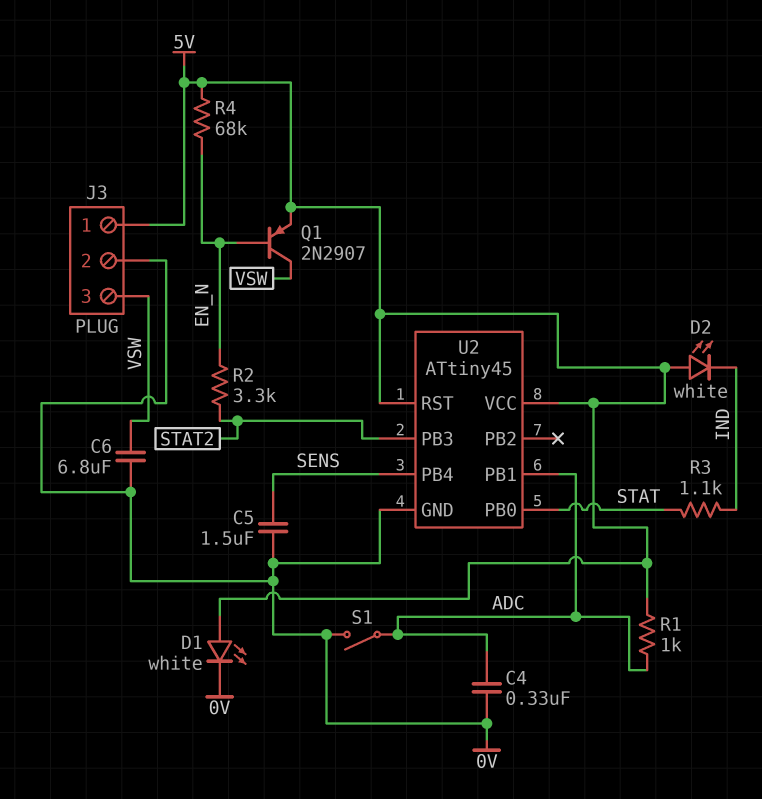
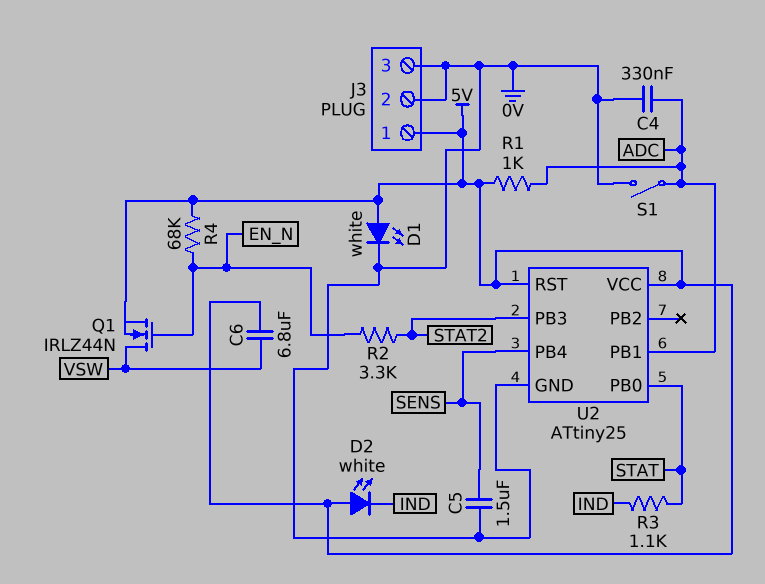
C6: 6.8uF (0V, VSW) -> 6.8uF (5V, VSW)
J3 pin 3: VSW -> 0V
Q1: PNP 2N2907 (B EN_N, C VSW, E 5V) -> NMOS IRLZ44N (G EN_N, D VSW, S 5V)
U2: ATtiny45 -> ATtiny25

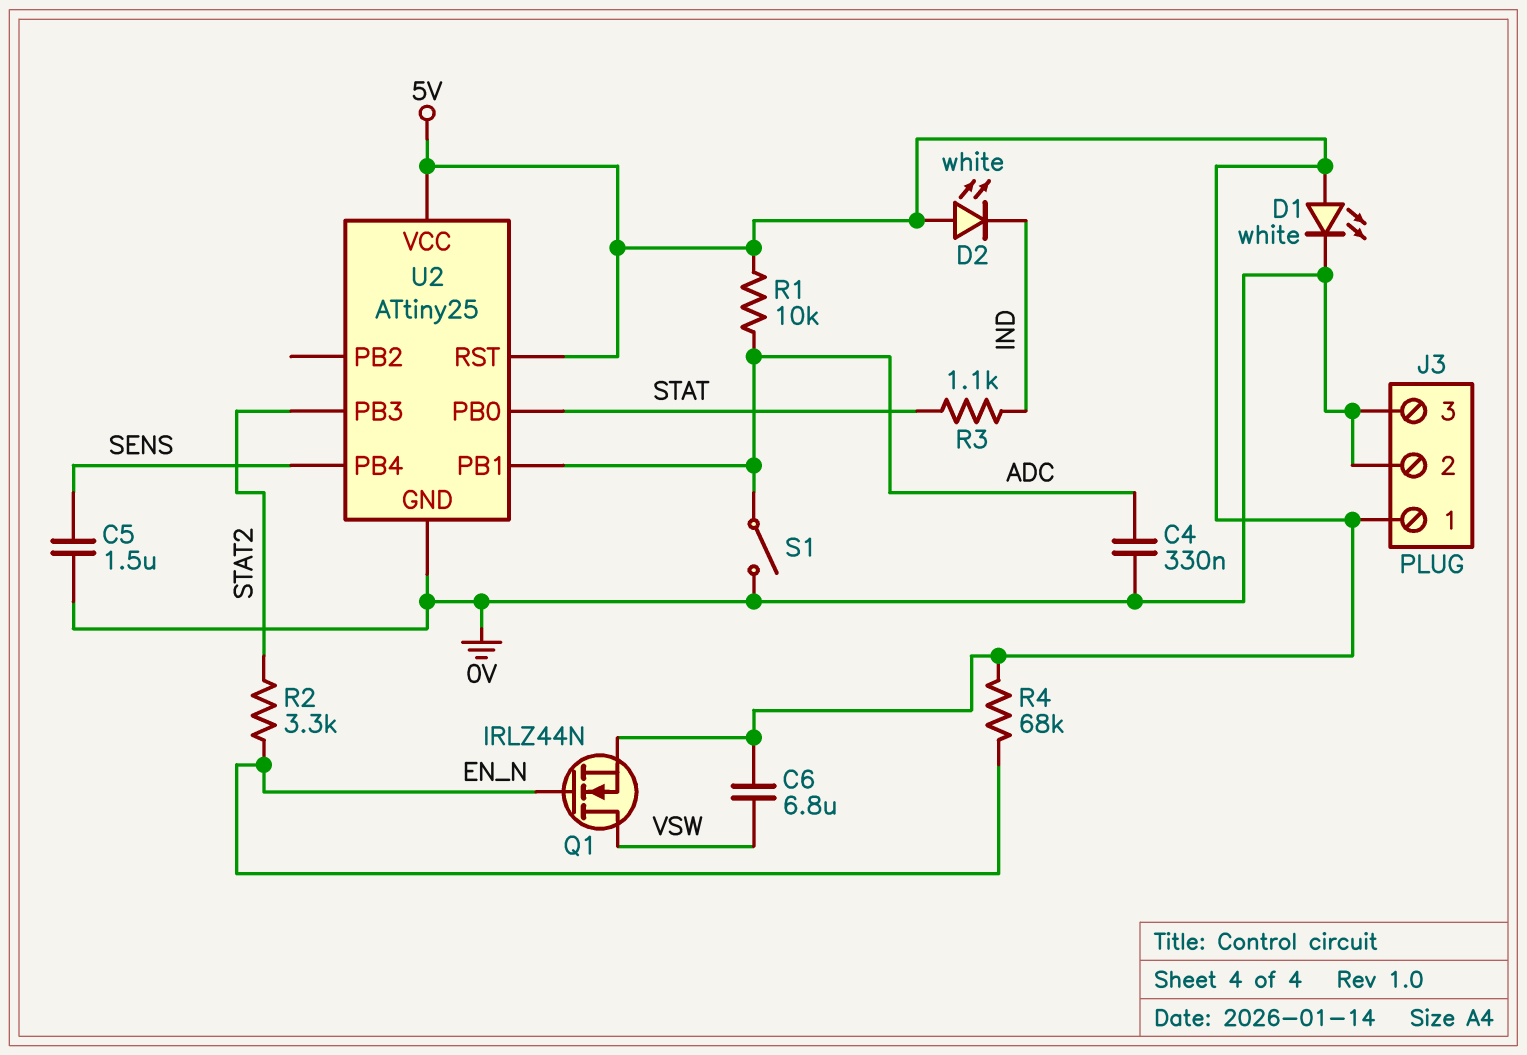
R1: 1k (5V, ADC) -> 10k (5V, ADC)

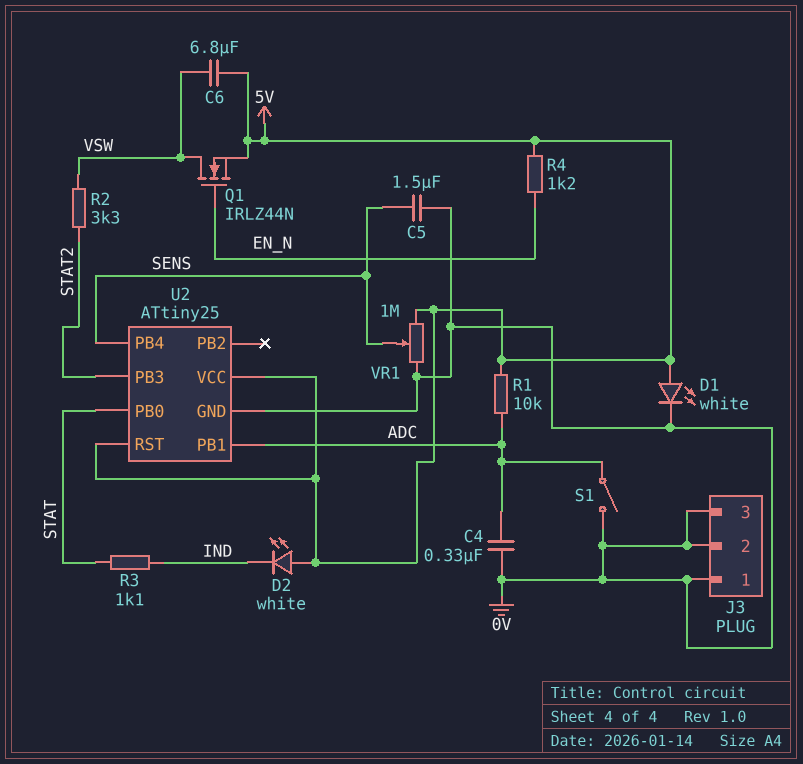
J3 pin 1: 5V -> 0V
R2: 3.3k (EN_N, STAT2) -> 3.3k (STAT2, VSW)
R4: 68k (5V, EN_N) -> 1.2k (5V, EN_N)
VR1: none -> 1M (0V, 5V, wiper SENS)

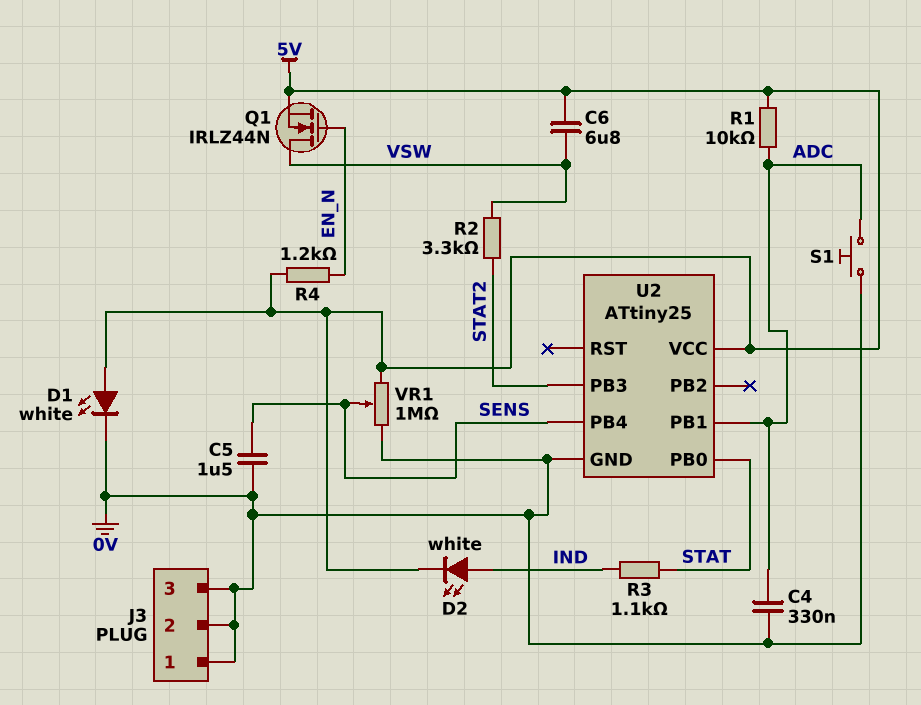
D2: LED white (A 5V, K IND) -> LED white (A IND, K 5V)
S1: switch (0V, ADC) -> button (0V, ADC)
U2 pin RST: 5V -> none

